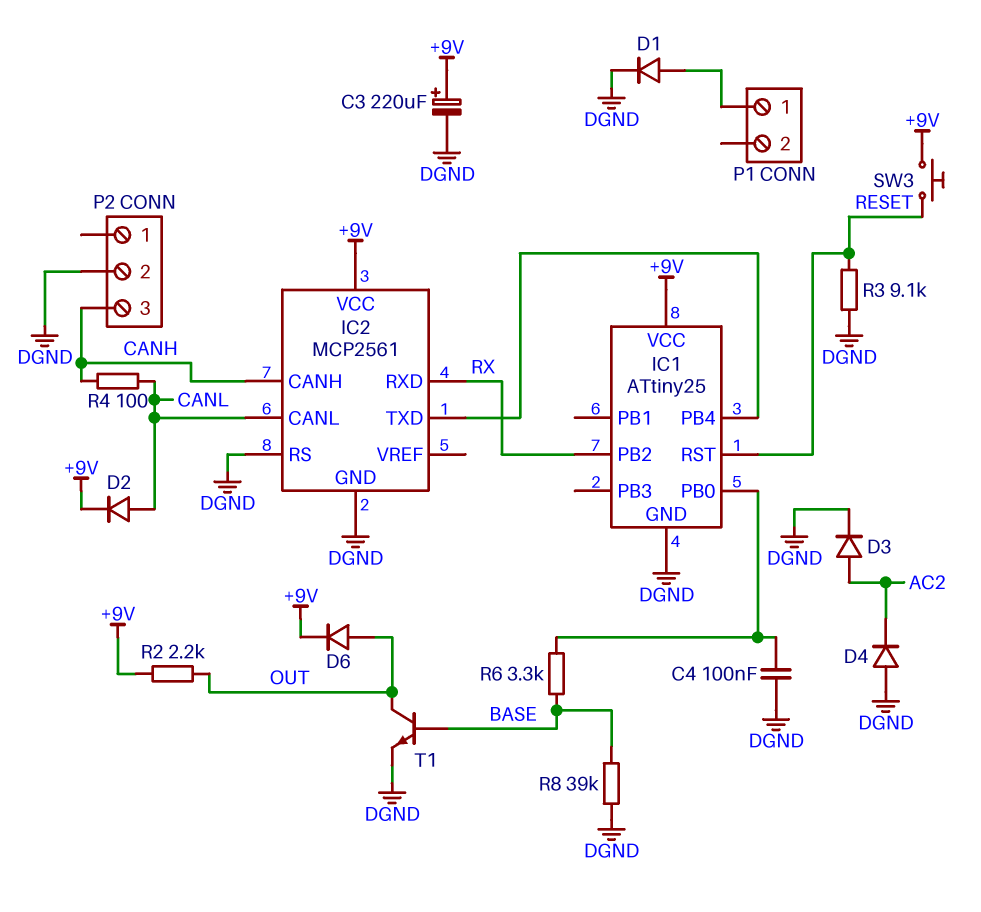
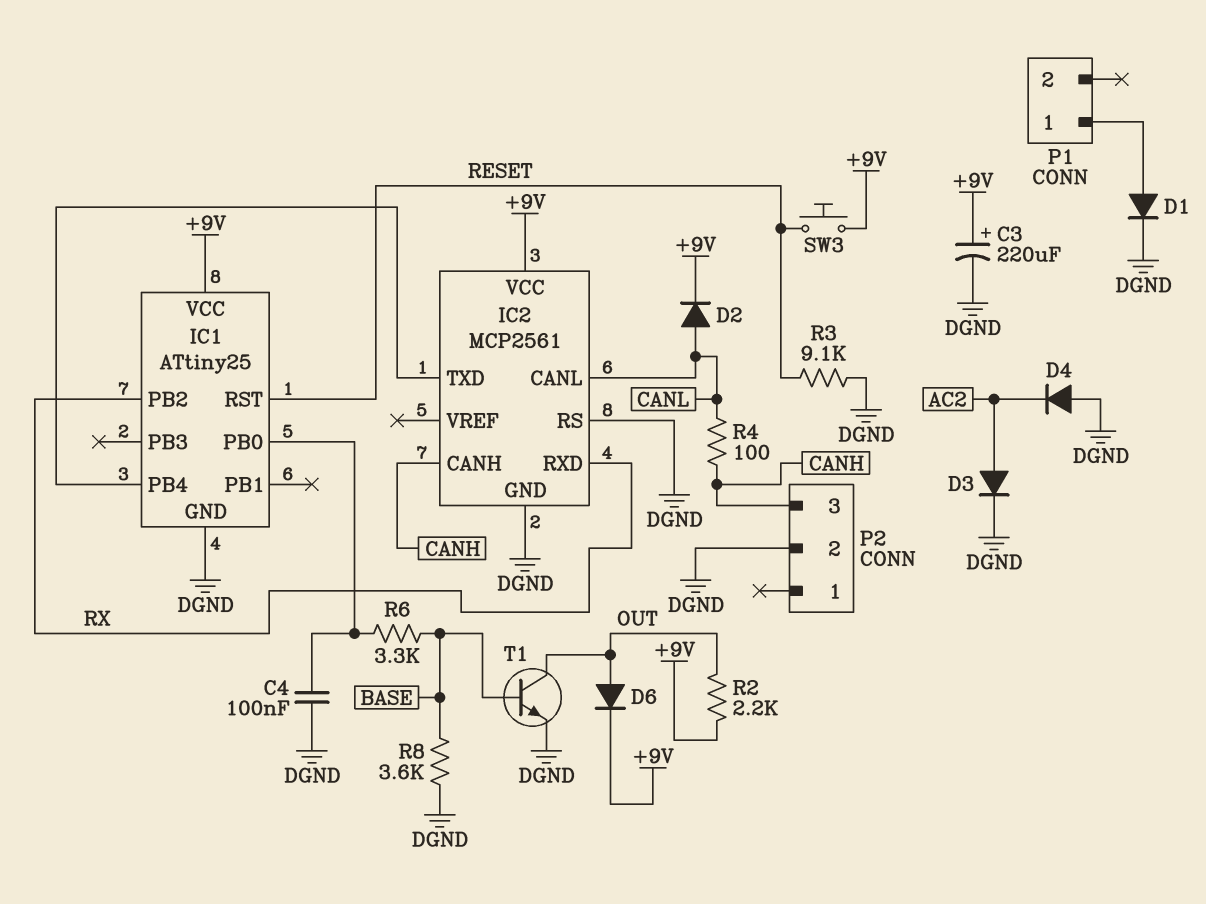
R8: 39k (BASE, DGND) -> 3.6k (BASE, DGND)

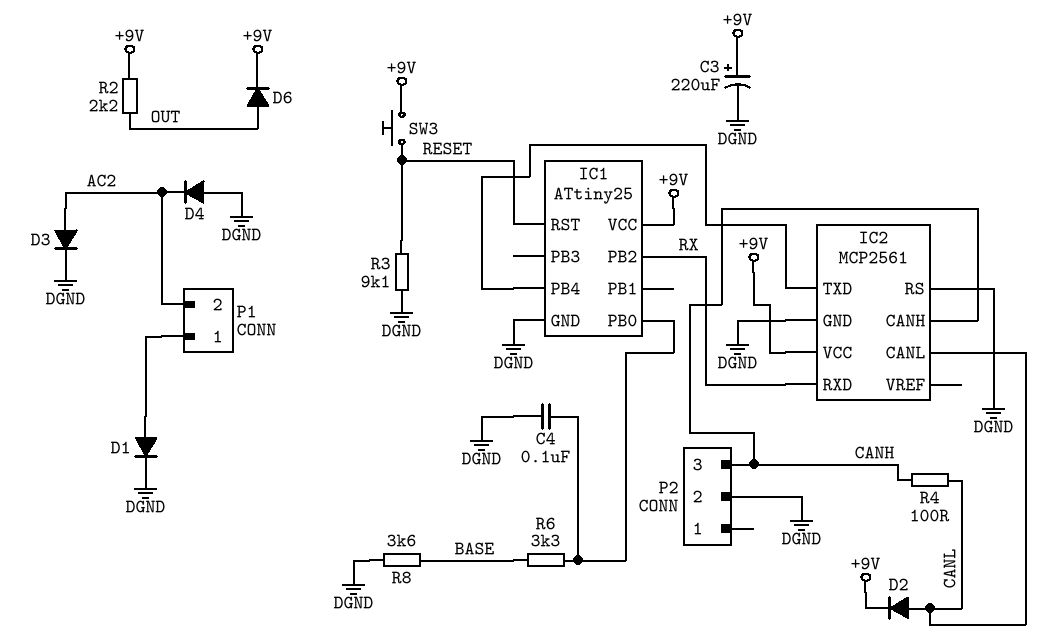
P1 pin 2: none -> AC2
T1: NPN (B BASE, C OUT, E DGND) -> none

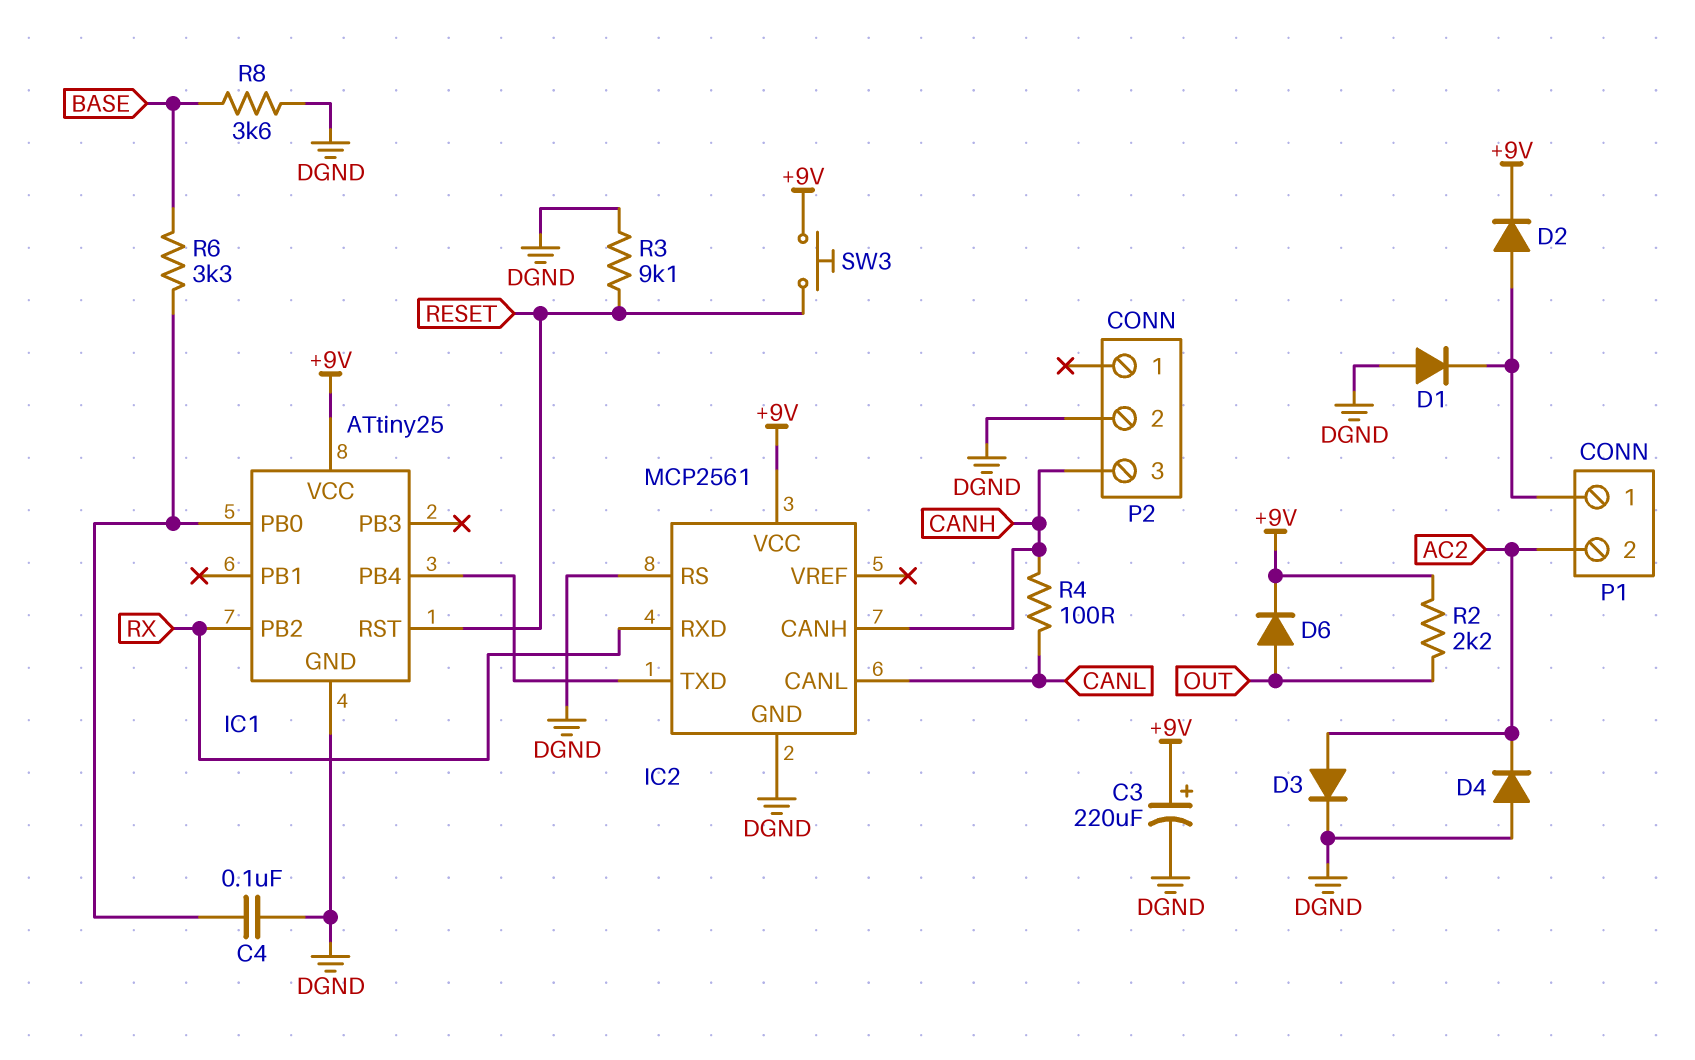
D1: diode (A P1/1, K DGND) -> diode (A DGND, K P1/1)
D2: diode (A CANL, K +9V) -> diode (A P1/1, K +9V)

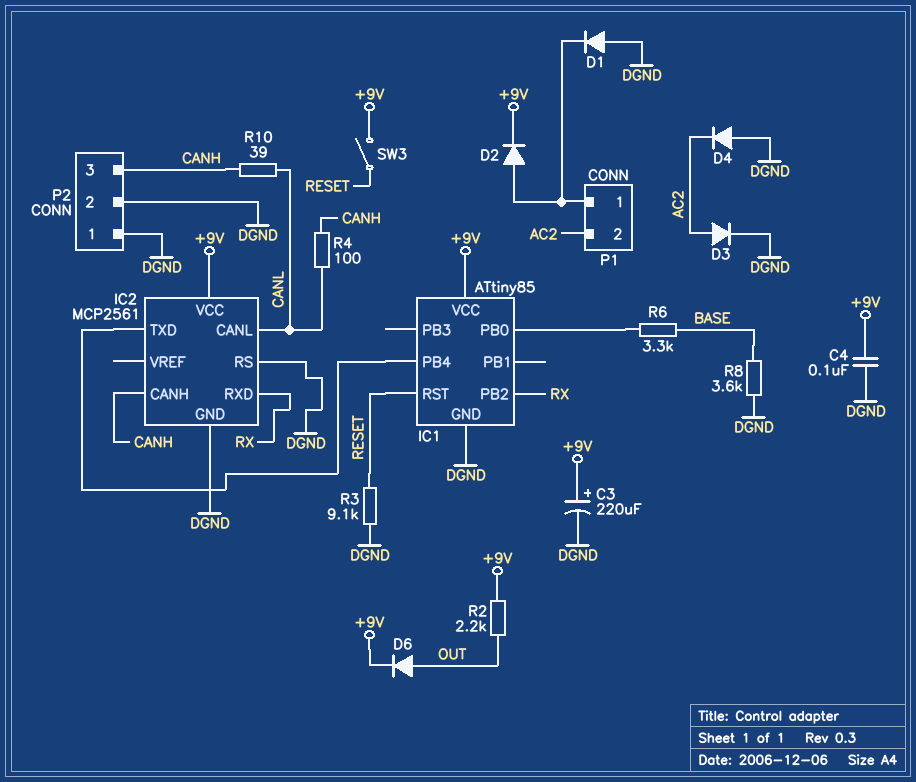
C4: 100nF (DGND, IC1/PB0) -> 100nF (+9V, DGND)
IC1: ATtiny25 -> ATtiny85
P2 pin 1: none -> DGND
R10: none -> 39 (CANH, CANL)
SW3: button (+9V, RESET) -> switch (+9V, RESET)

